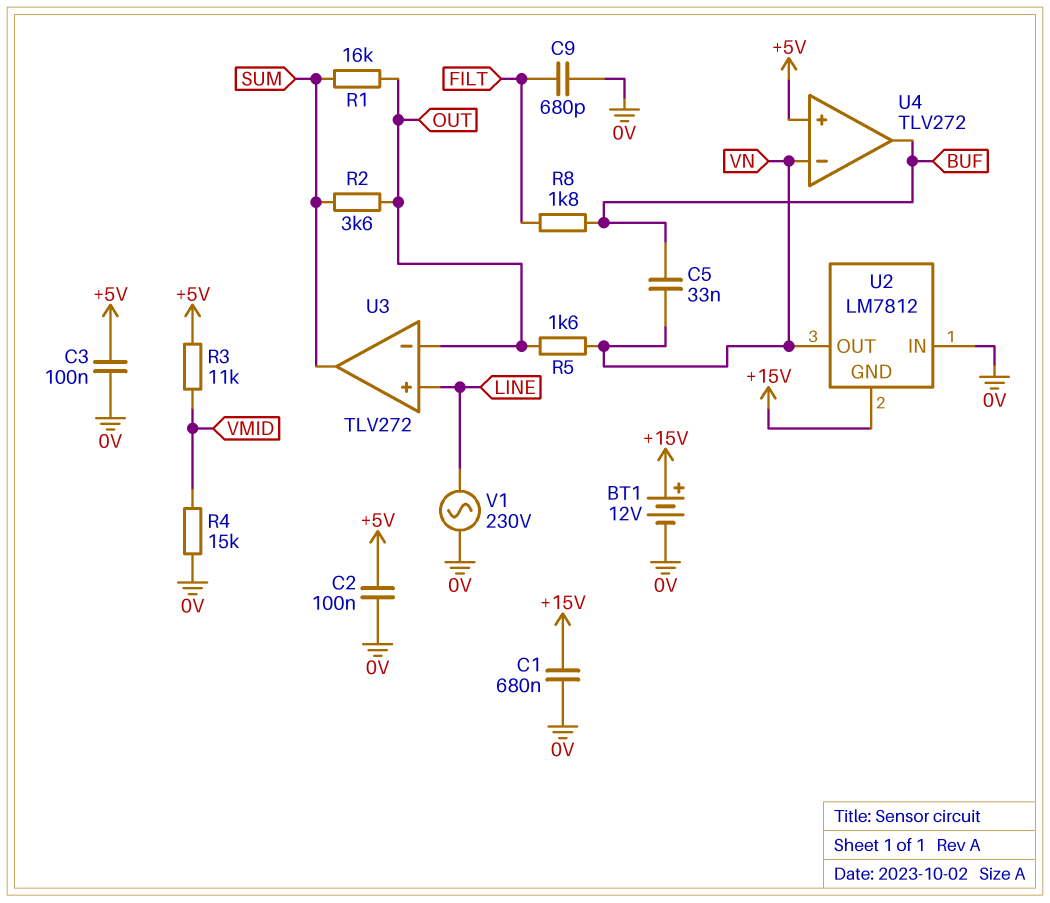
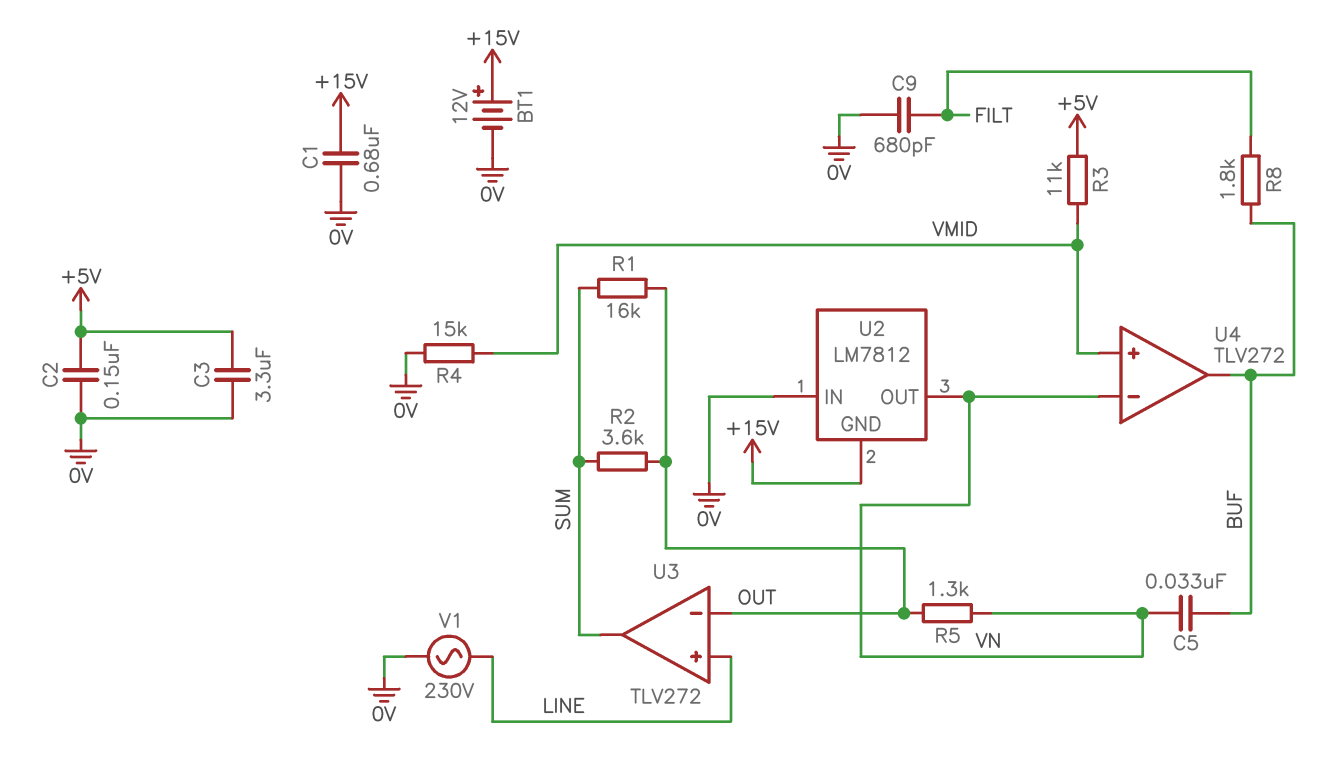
C2: 100nF (+5V, 0V) -> 150nF (+5V, 0V)
C3: 100nF (+5V, 0V) -> 3.3uF (+5V, 0V)
R5: 1.6k (OUT, VN) -> 1.3k (OUT, VN)
U4 pin in+: +5V -> VMID

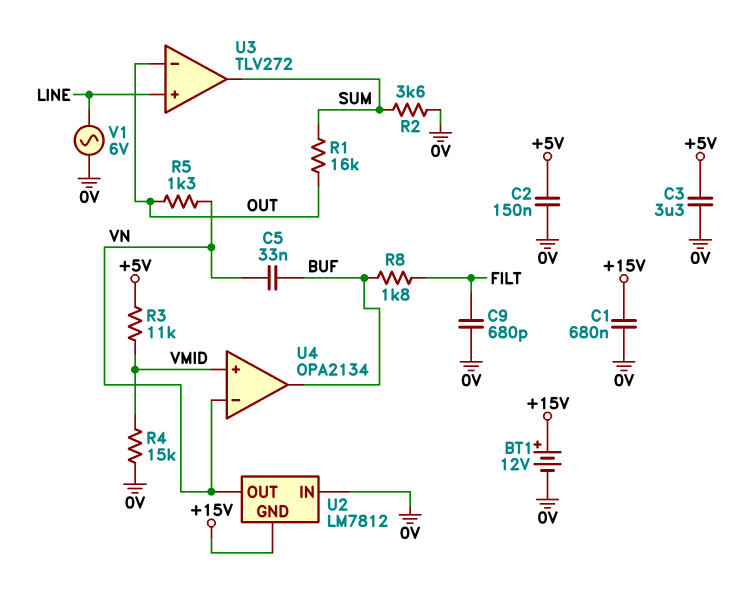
R2: 3.6k (OUT, SUM) -> 3.6k (0V, SUM)
U4: TLV272 -> OPA2134
V1: AC 230V (0V, LINE) -> AC 6V (0V, LINE)

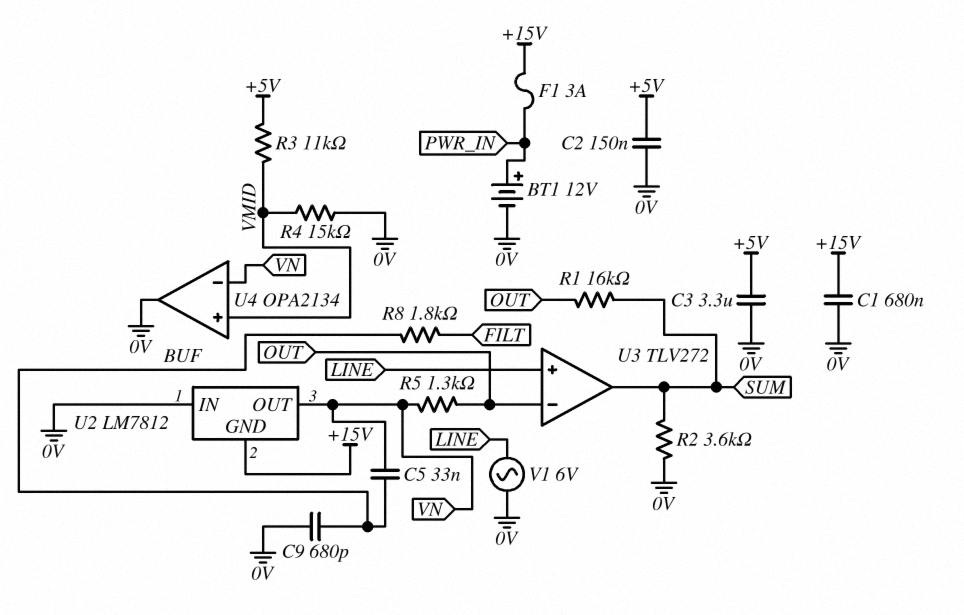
BT1: 12V (plus +15V, minus 0V) -> 12V (plus PWR_IN, minus 0V)
C9: 680pF (0V, FILT) -> 680pF (0V, BUF)
F1: none -> 3A (+15V, PWR_IN)
U4 pin out: BUF -> 0V

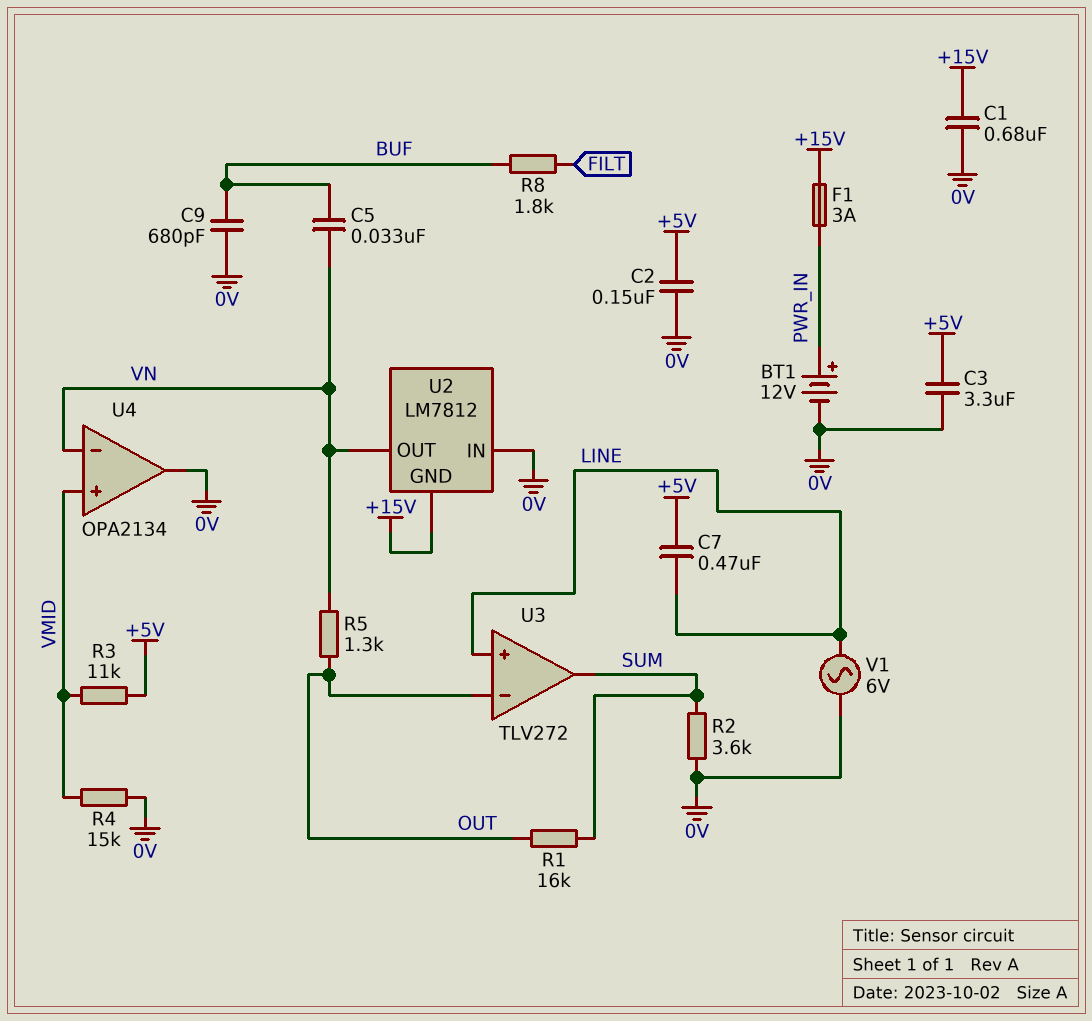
C7: none -> 470nF (+5V, LINE)

